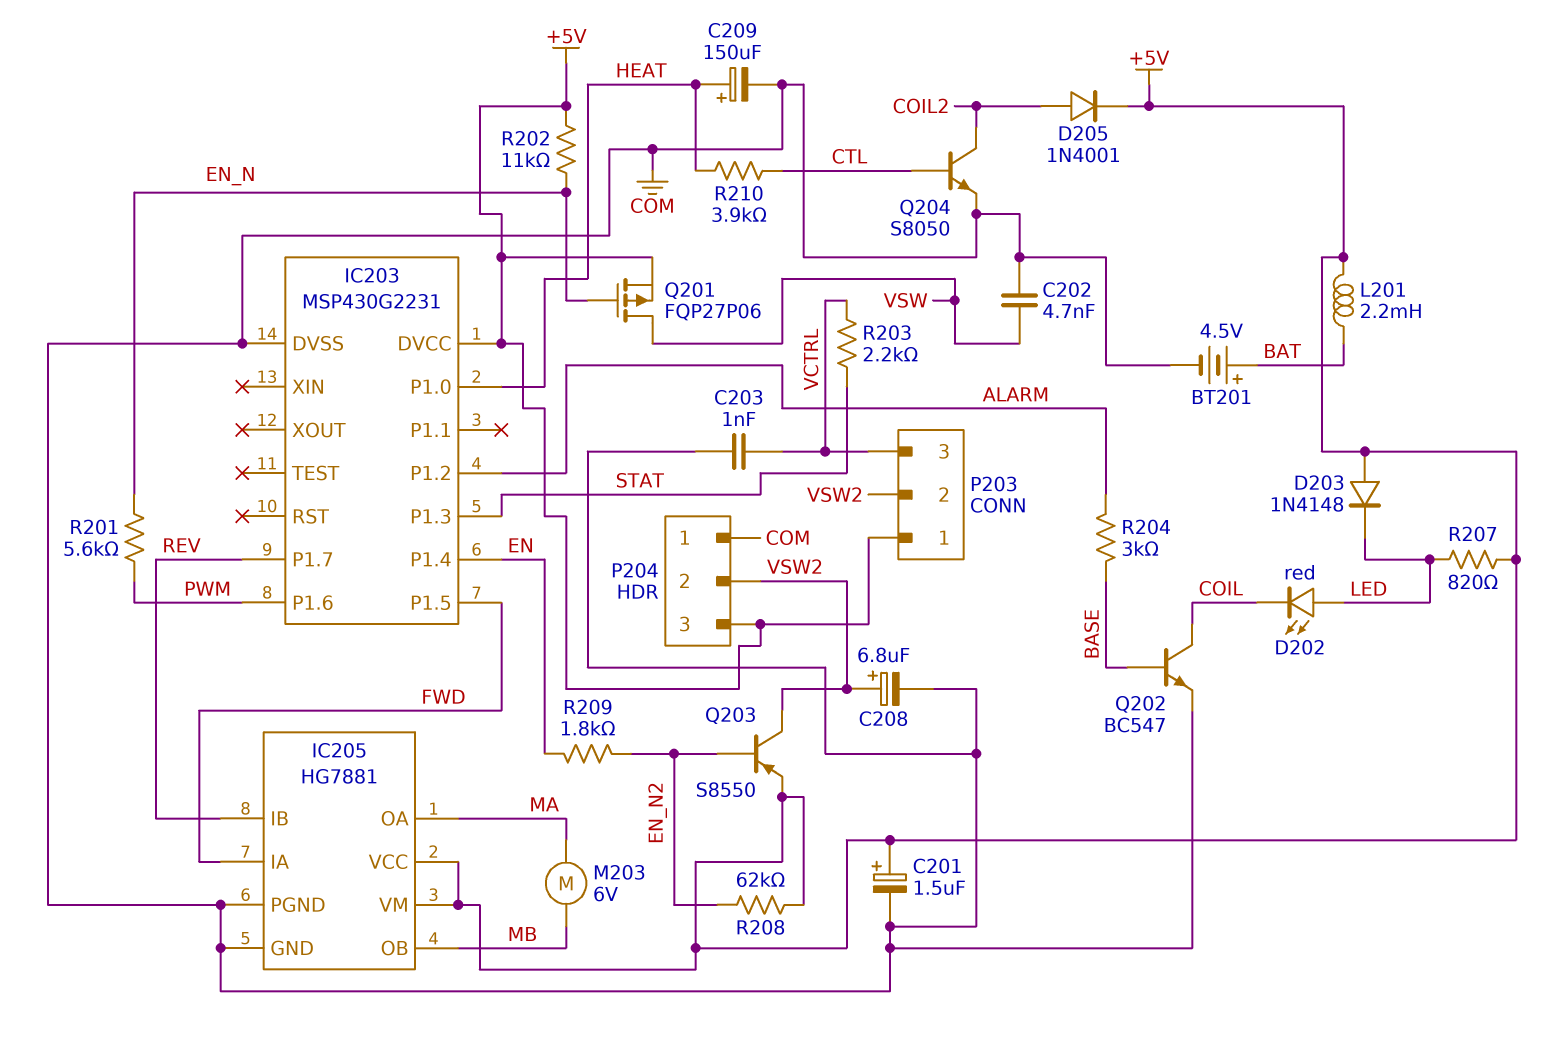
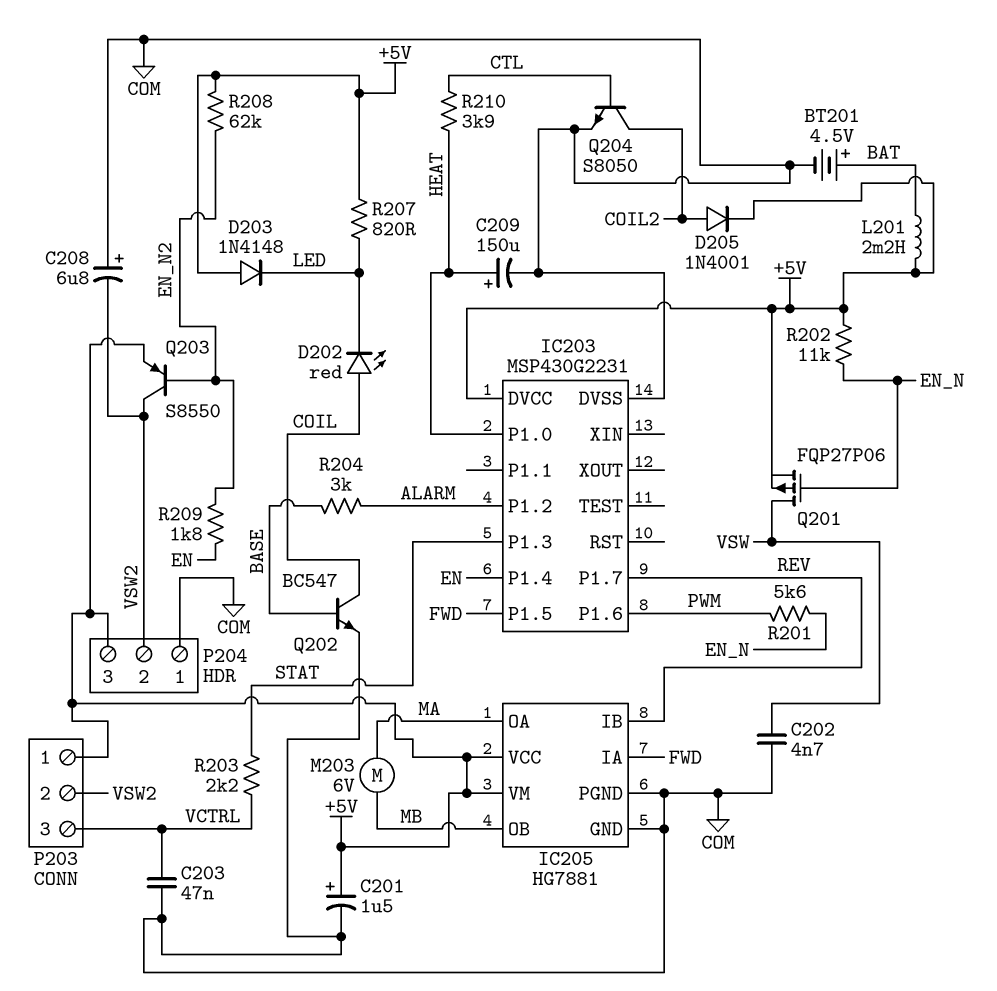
C203: 1nF (COM, VCTRL) -> 47nF (COM, VCTRL)
C208: 6.8uF (plus VSW2, minus COM) -> 6.8uF (plus COM, minus VSW2)
D202: LED red (A LED, K COIL) -> LED red (A COIL, K LED)

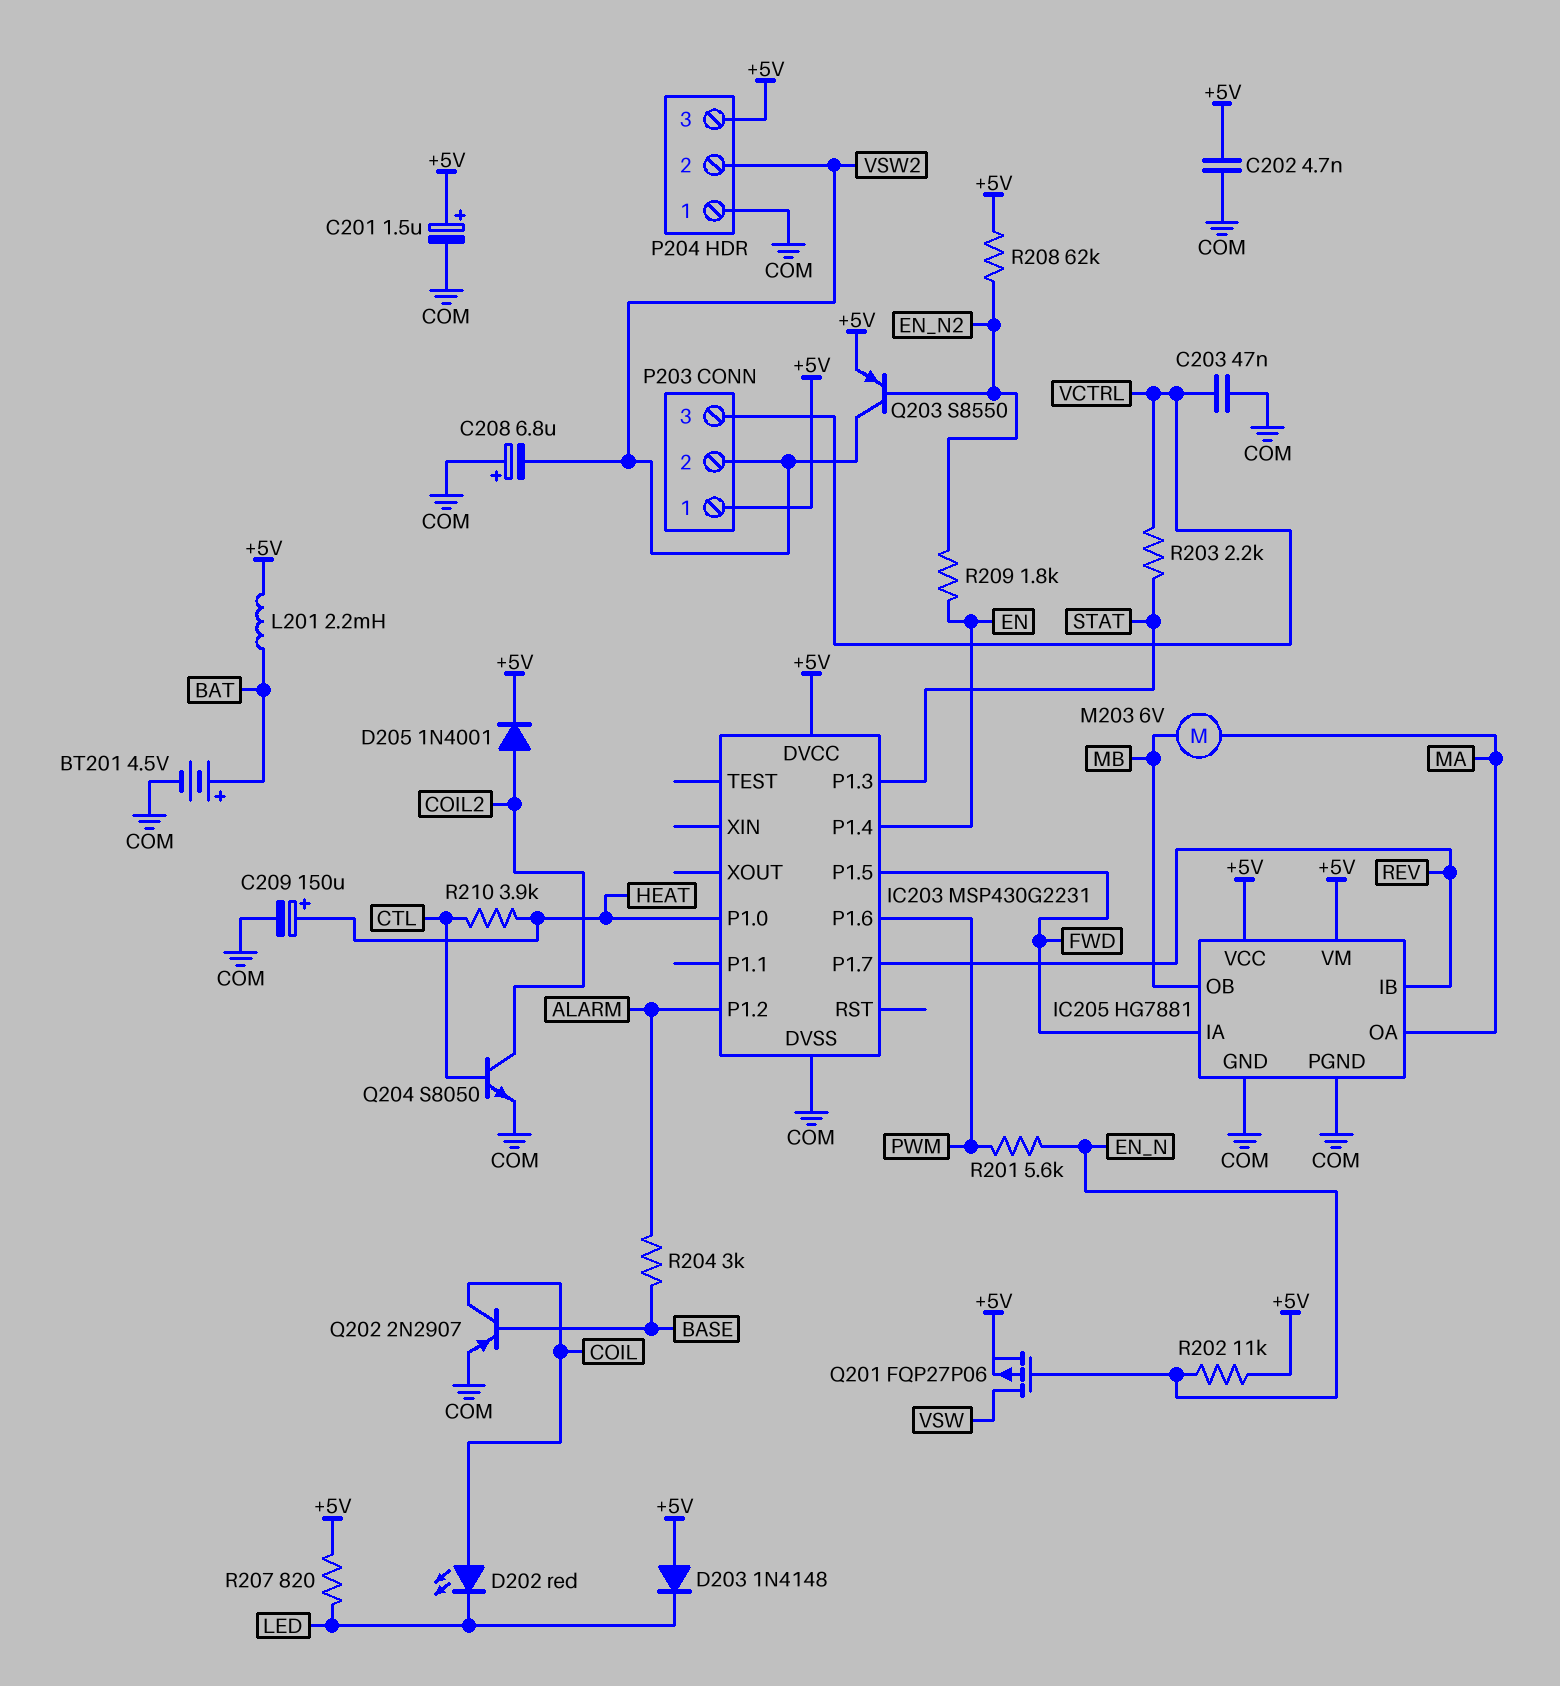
C202: 4.7nF (COM, VSW) -> 4.7nF (+5V, COM)
Q202: NPN BC547 (B BASE, C COIL, E COM) -> PNP 2N2907 (B BASE, C COIL, E COM)

